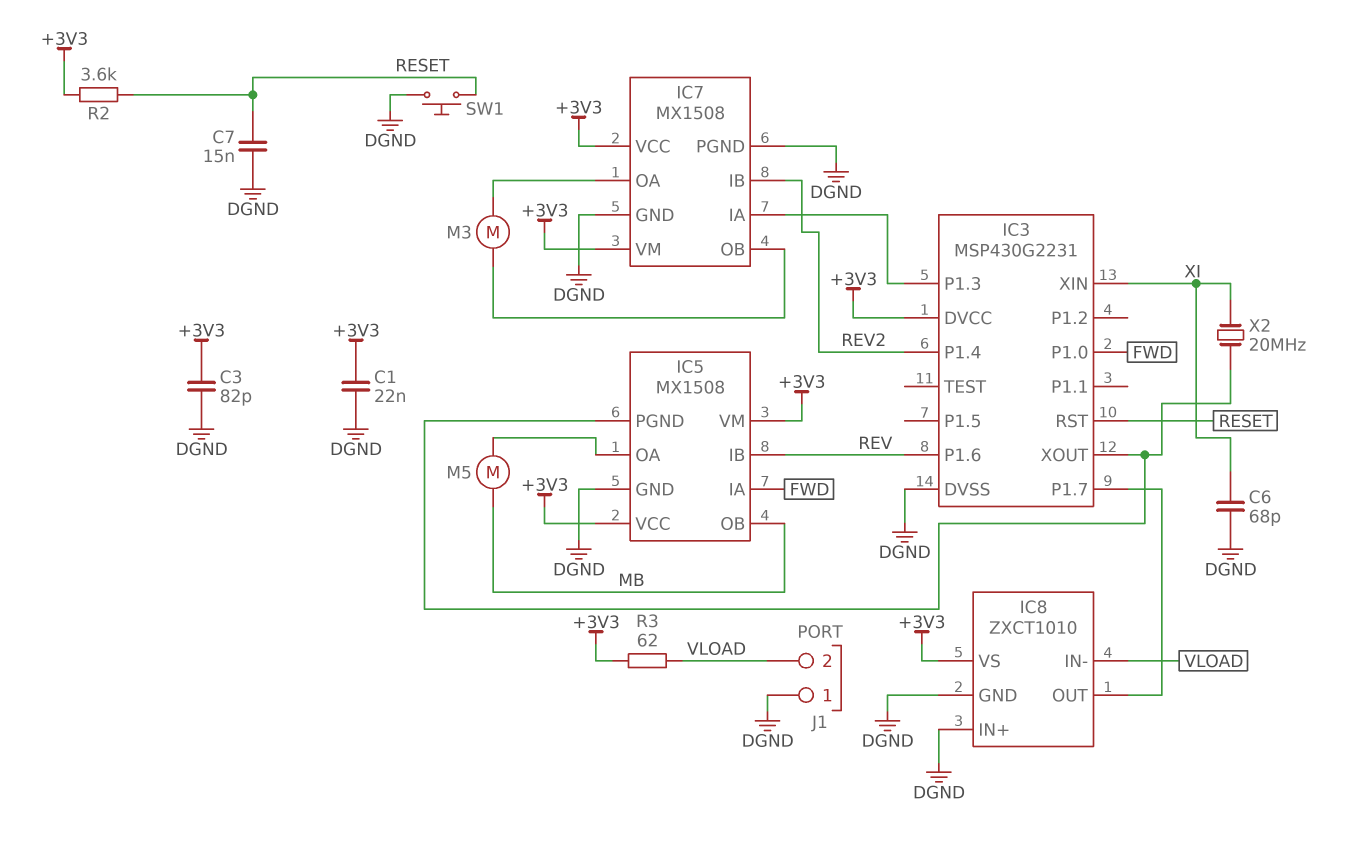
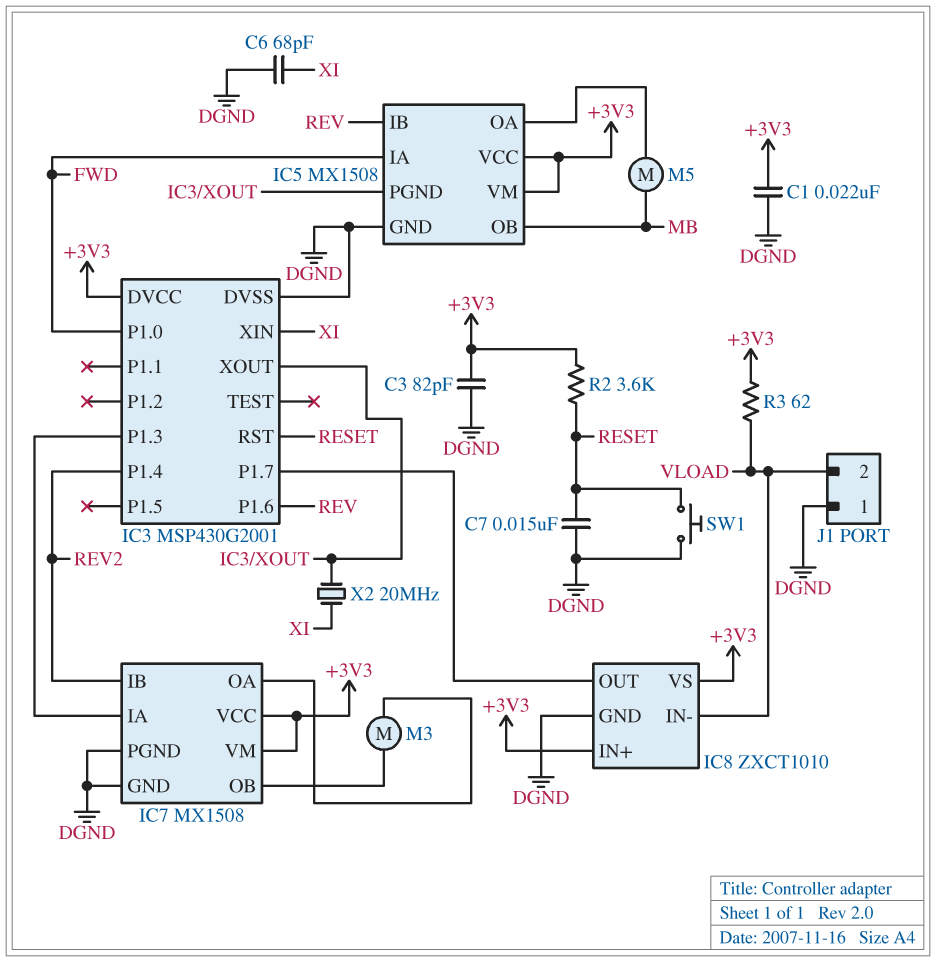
IC3: MSP430G2231 -> MSP430G2001
IC8 pin IN+: DGND -> +3V3

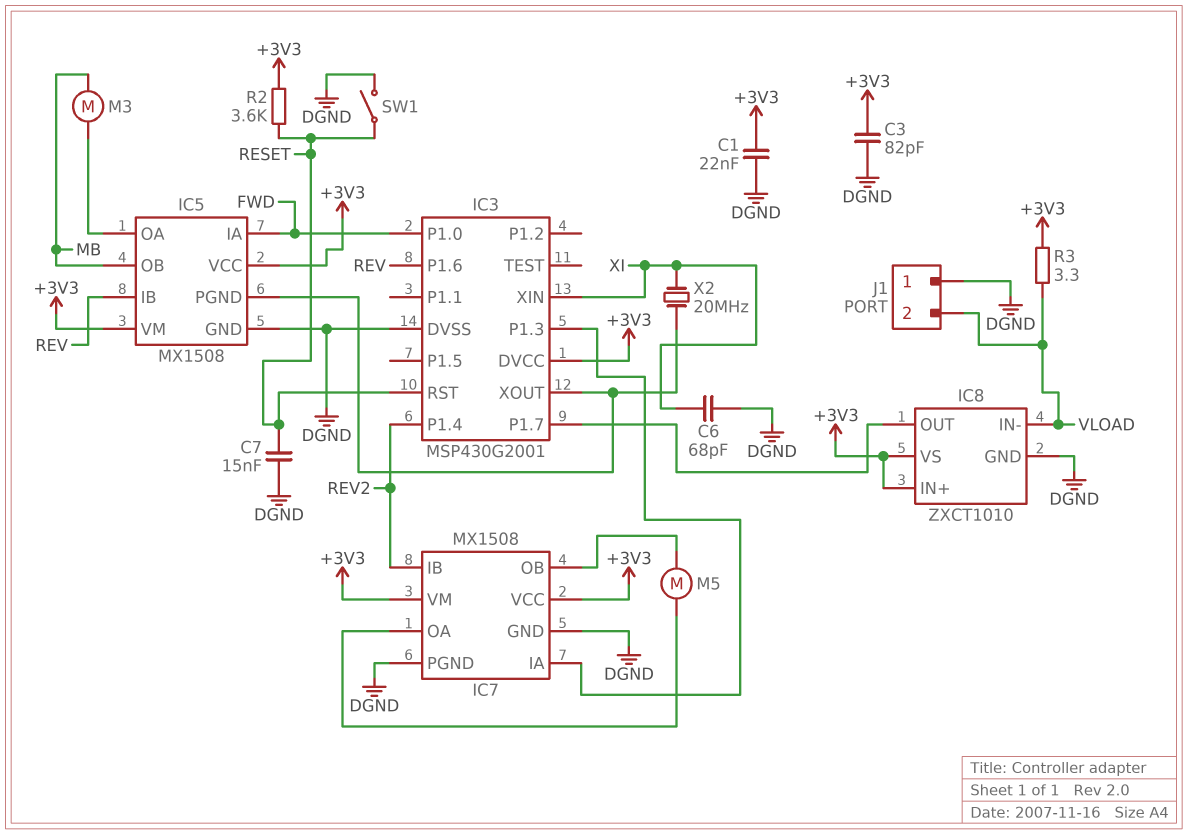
M3: motor (IC7/OA, IC7/OB) -> motor (IC5/OA, MB)
M5: motor (IC5/OA, MB) -> motor (IC7/OA, IC7/OB)
R3: 62 (+3V3, VLOAD) -> 3.3 (+3V3, VLOAD)
SW1: button (DGND, RESET) -> switch (DGND, RESET)

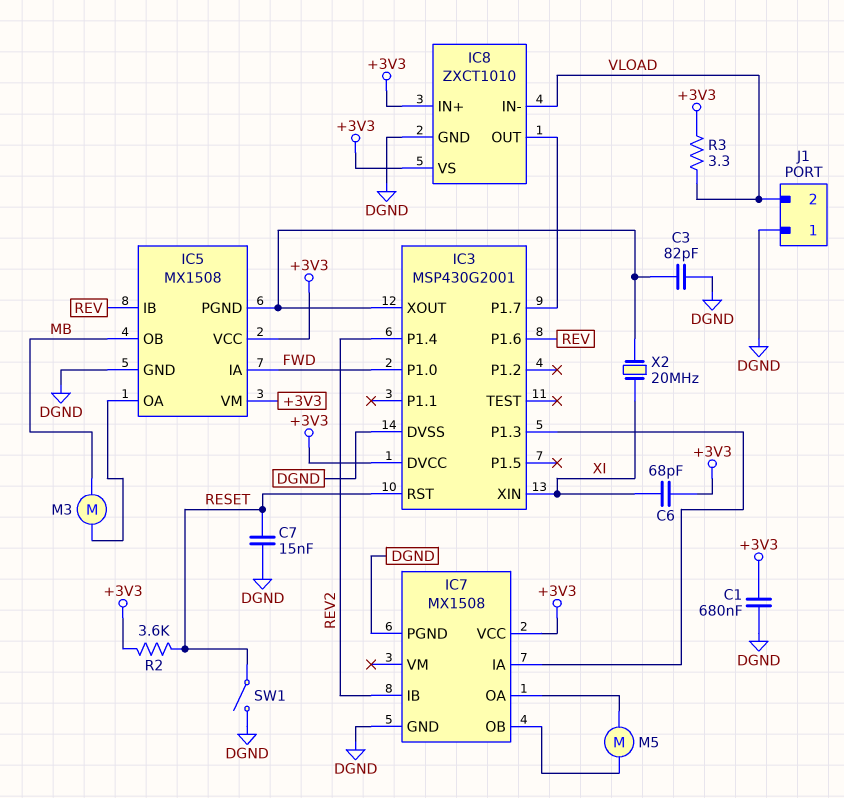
C1: 22nF (+3V3, DGND) -> 680nF (+3V3, DGND)
C3: 82pF (+3V3, DGND) -> 82pF (DGND, IC3/XOUT)
C6: 68pF (DGND, XI) -> 68pF (+3V3, XI)
IC7 pin VM: +3V3 -> none

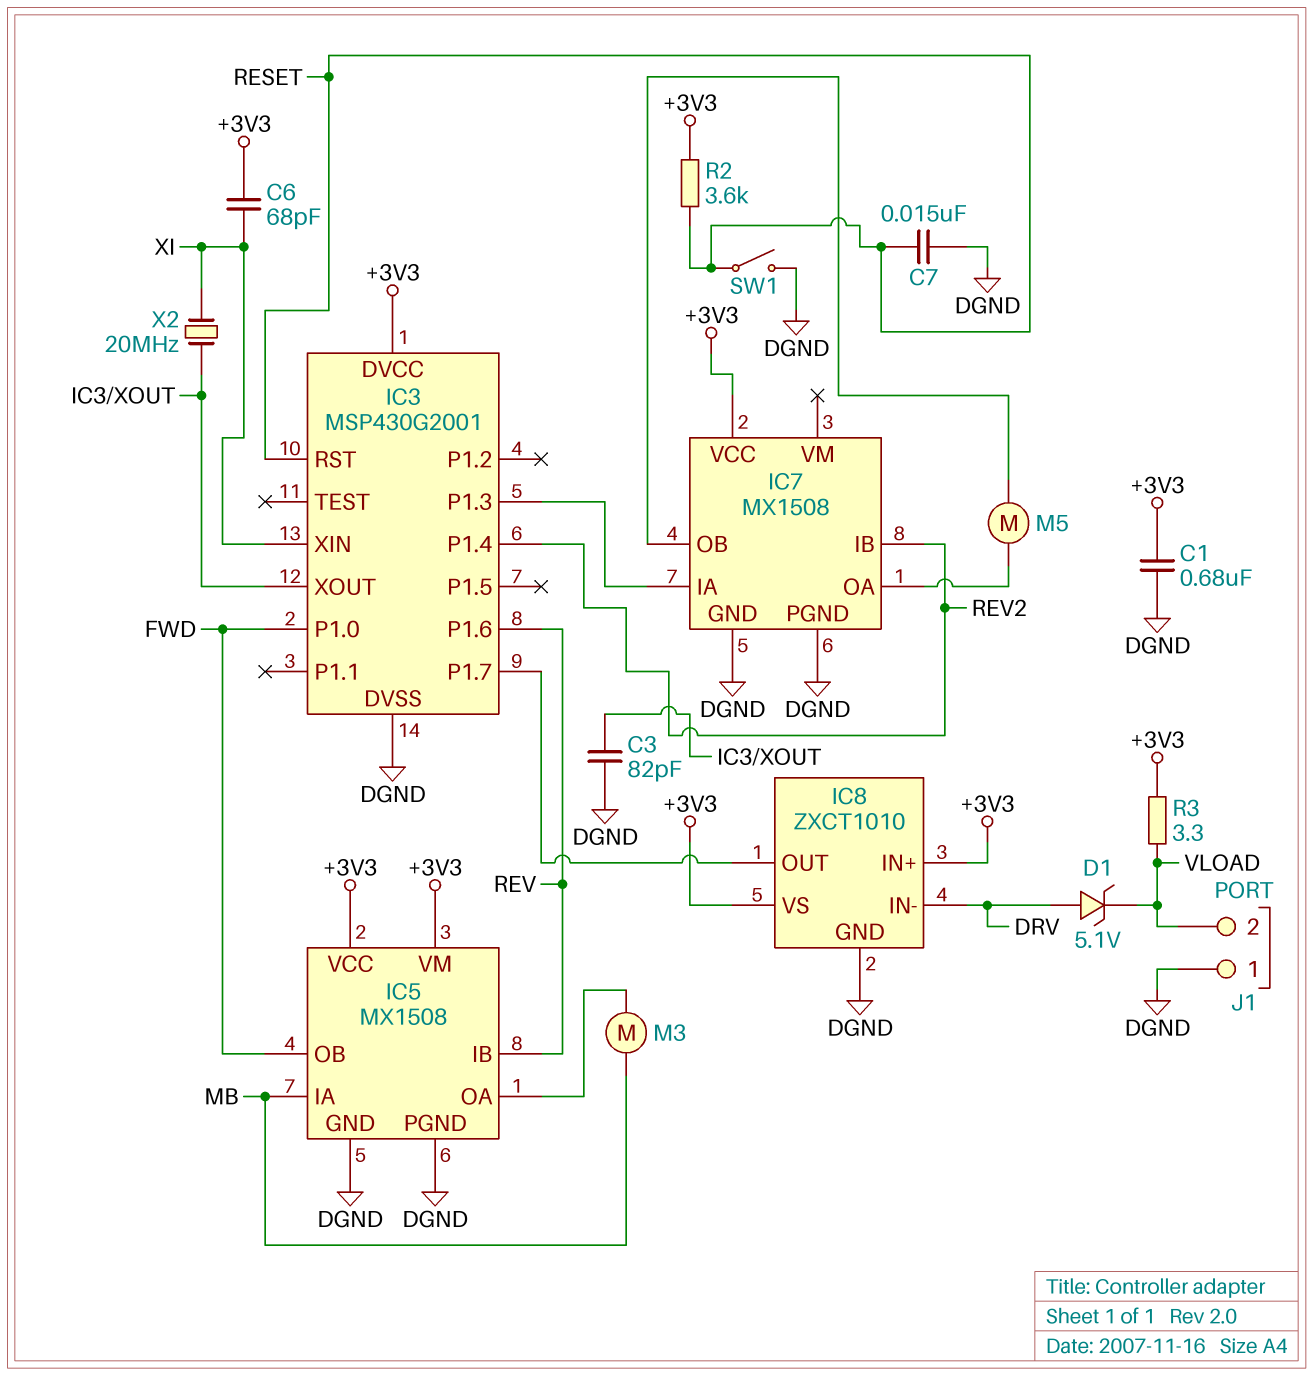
D1: none -> zener 5.1V (A DRV, K VLOAD)
IC5 pin IA: FWD -> MB
IC5 pin OB: MB -> FWD
IC5 pin PGND: IC3/XOUT -> DGND
IC8 pin IN-: VLOAD -> DRV

